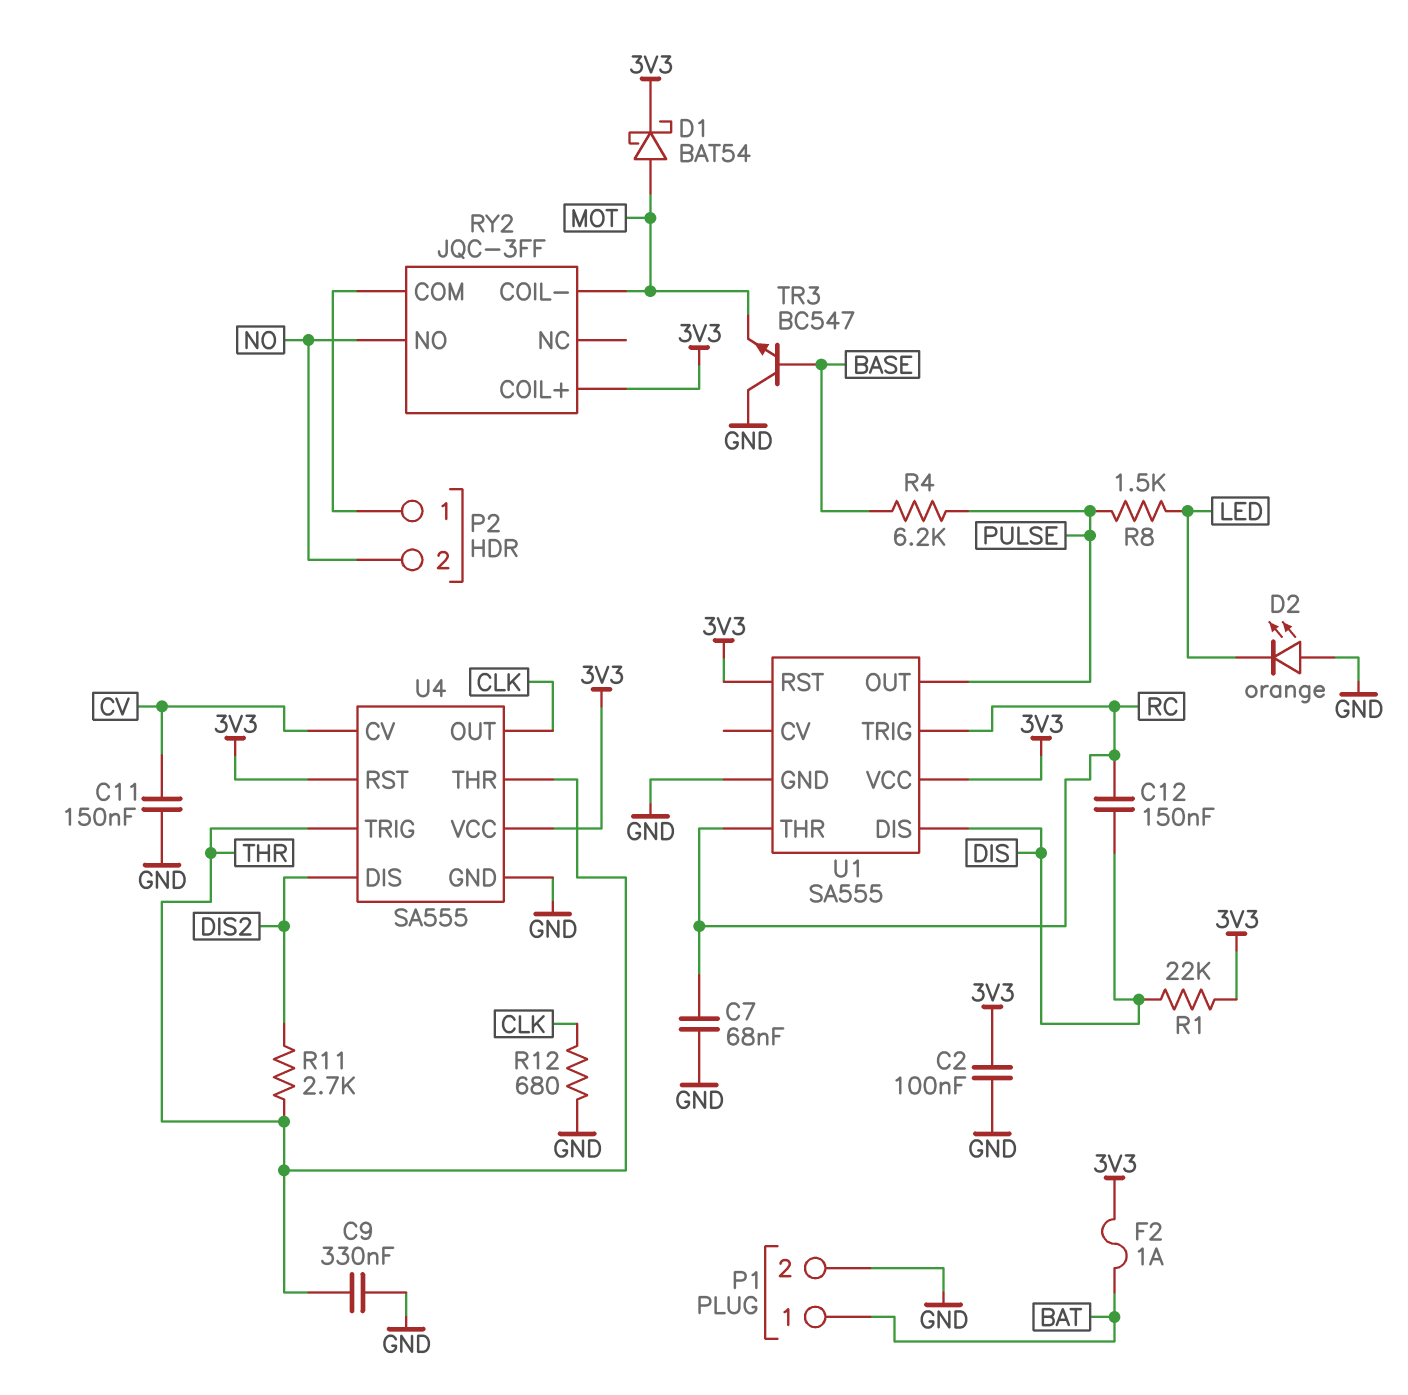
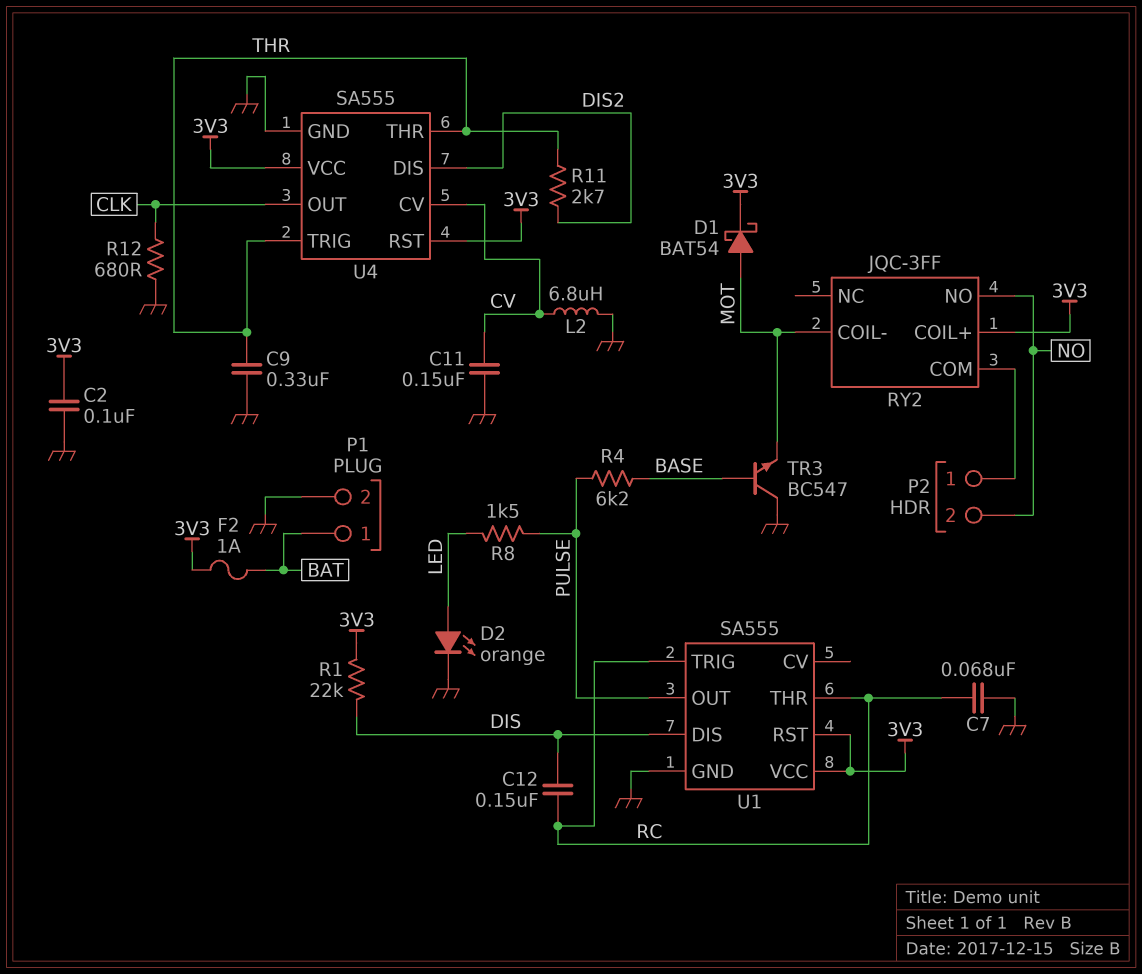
D2: LED orange (A GND, K LED) -> LED orange (A LED, K GND)
L2: none -> 6.8uH (CV, GND)

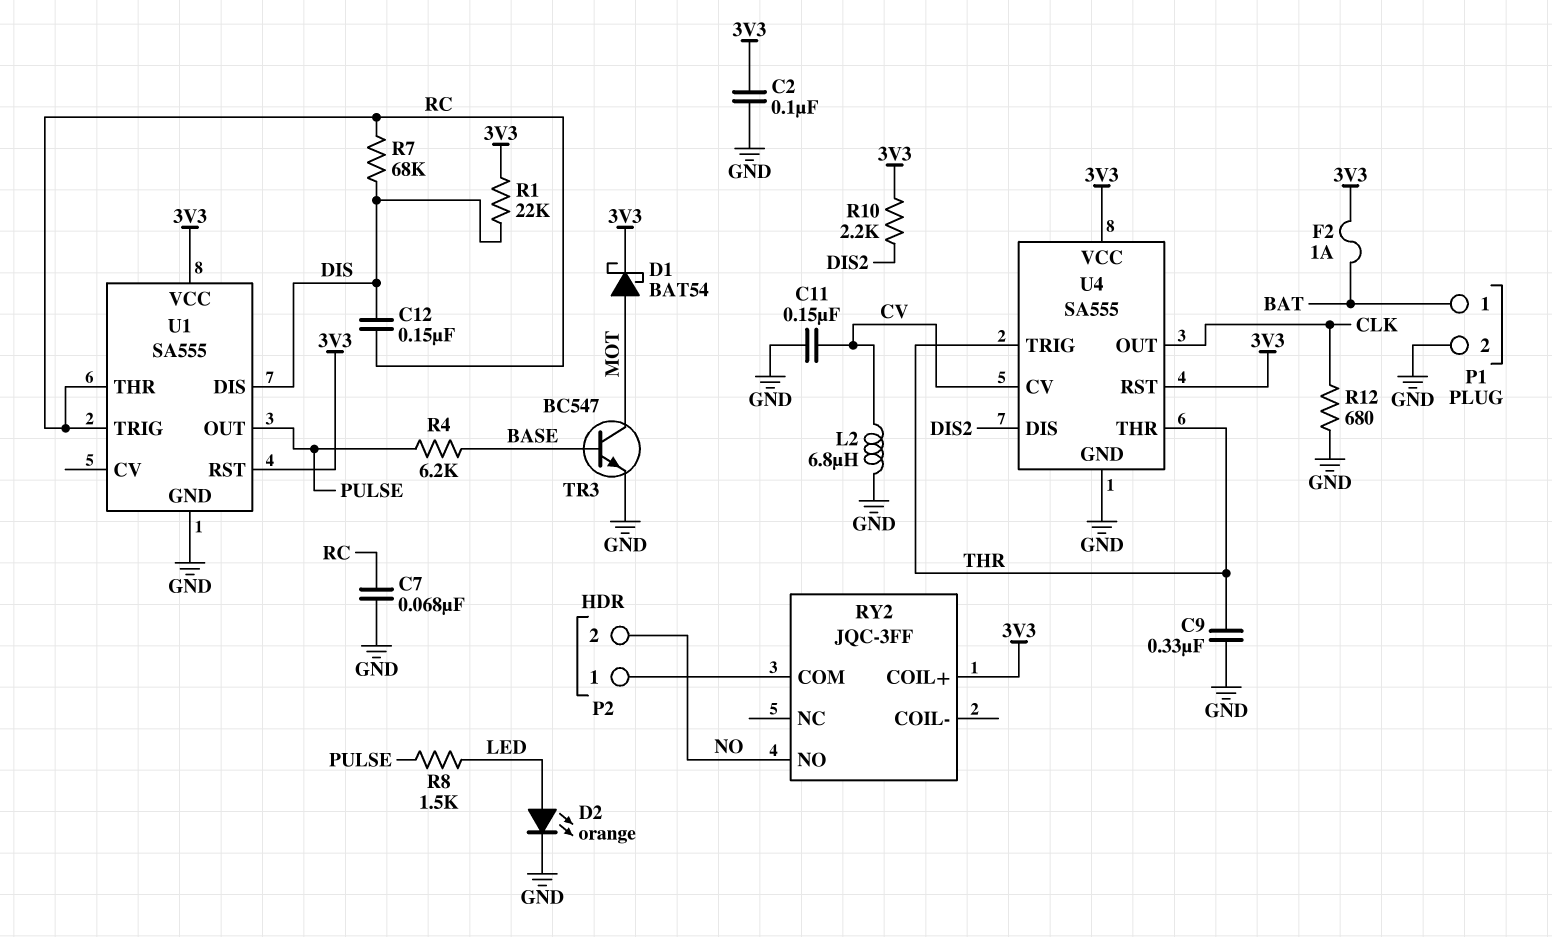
R7: none -> 68k (DIS, RC)
R10: none -> 2.2k (3V3, DIS2)
R11: 2.7k (DIS2, THR) -> none
RY2 pin COIL-: MOT -> none
TR3: NPN BC547 (B BASE, C GND, E MOT) -> NPN BC547 (B BASE, C MOT, E GND)

